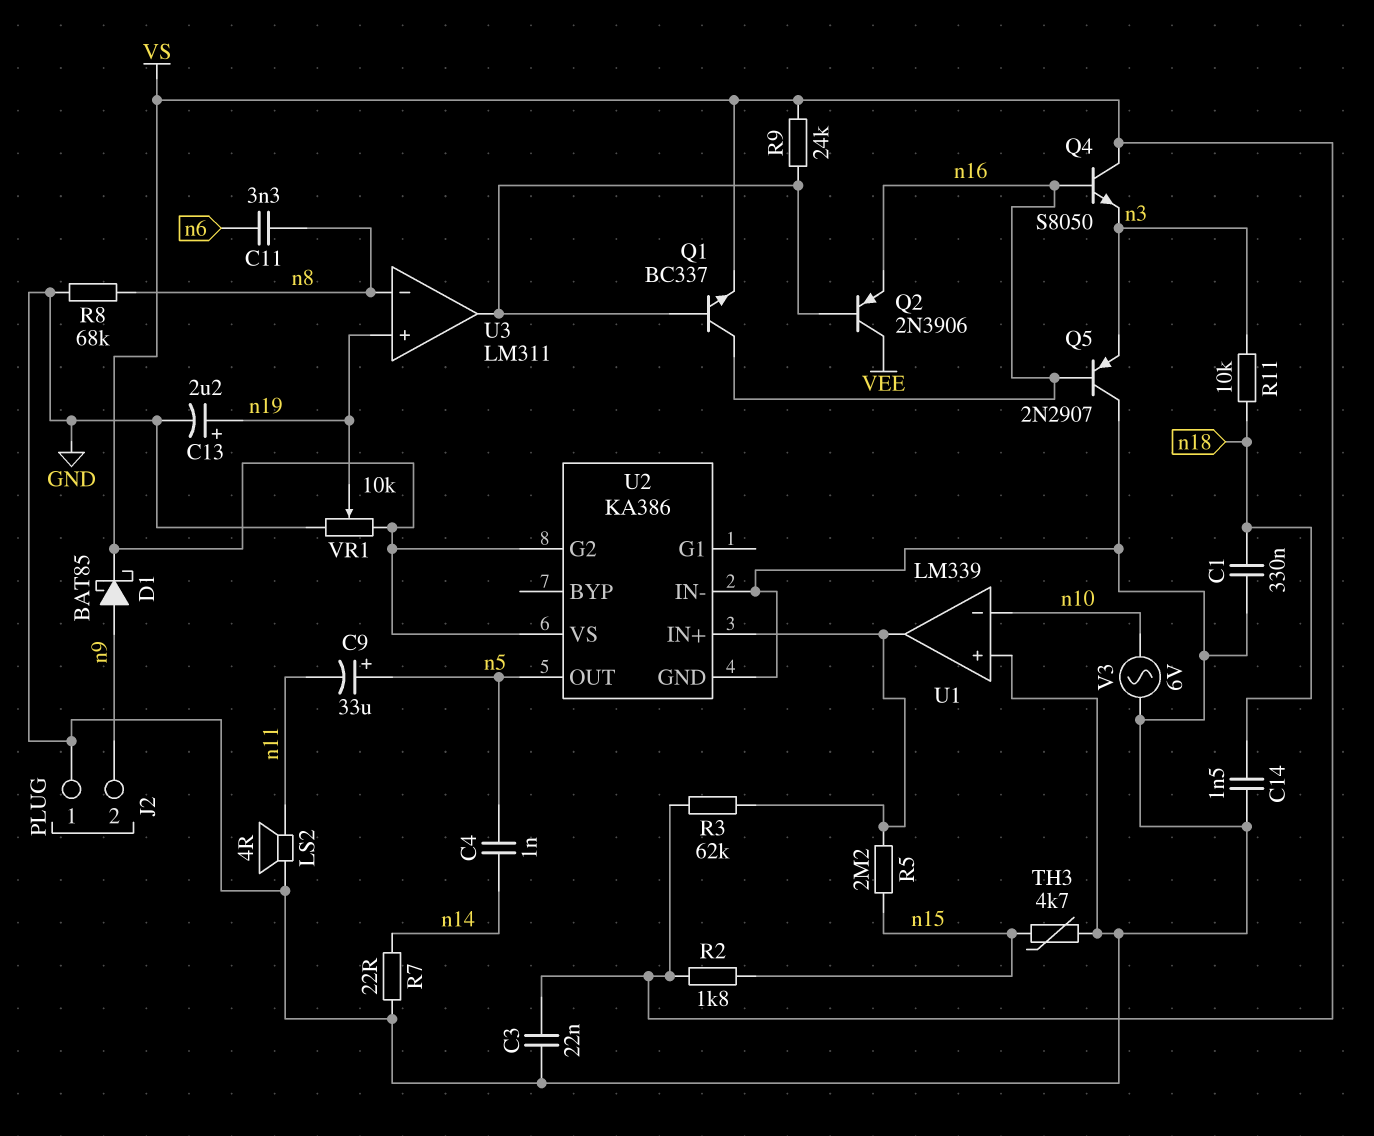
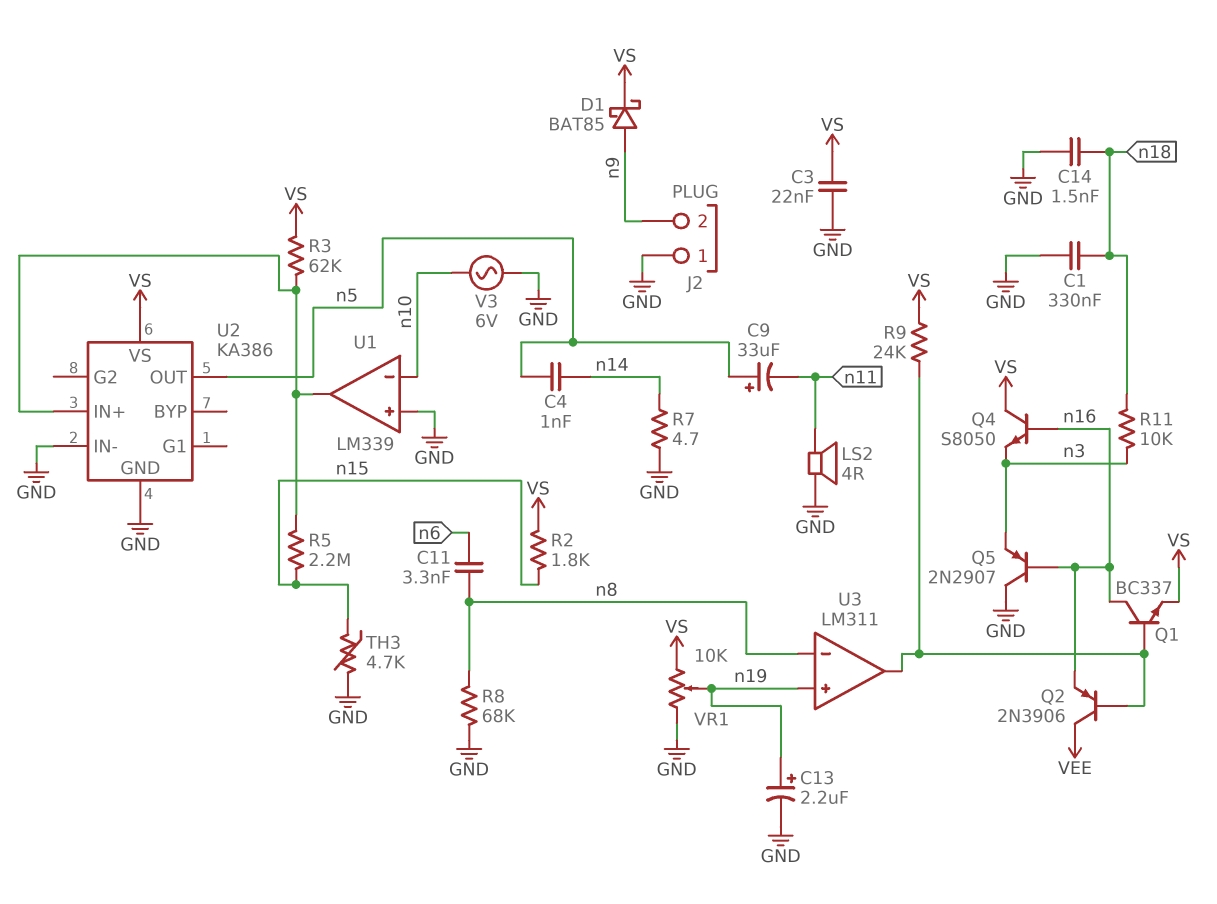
R7: 22 (GND, n14) -> 4.7 (GND, n14)
U2 pin G2: VS -> none

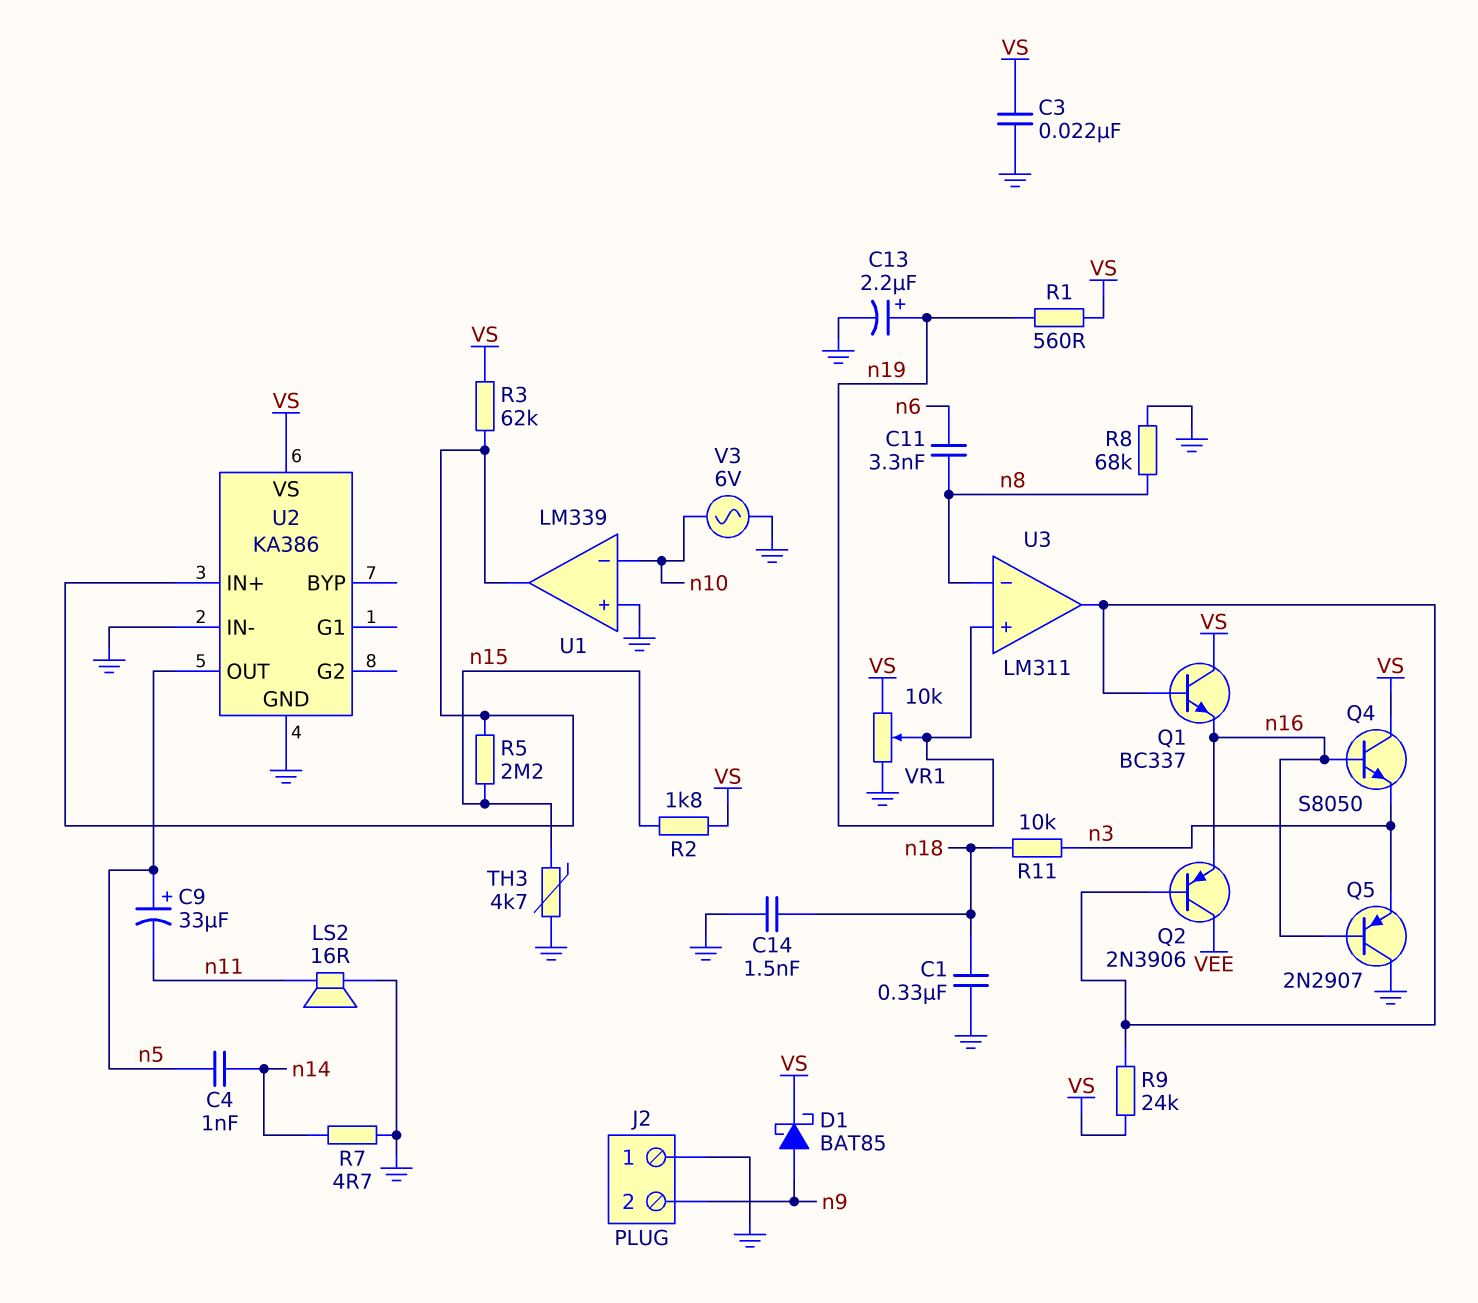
LS2: speaker 4R (GND, n11) -> speaker 16R (GND, n11)
Q1: NPN BC337 (B U3/out, C n16, E VS) -> NPN BC337 (B U3/out, C VS, E n16)
R1: none -> 560 (VS, n19)

